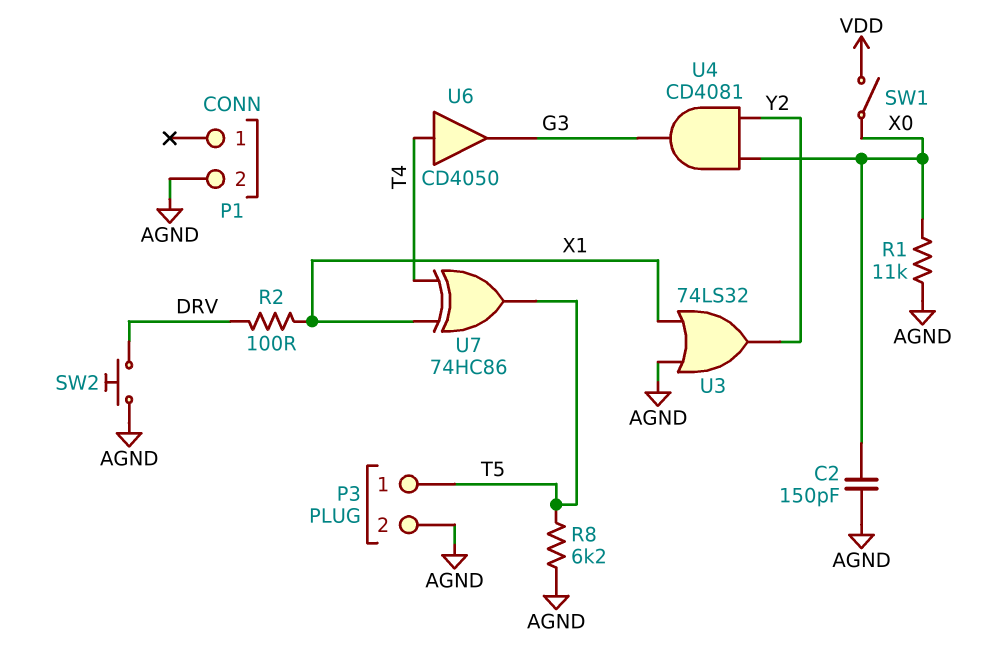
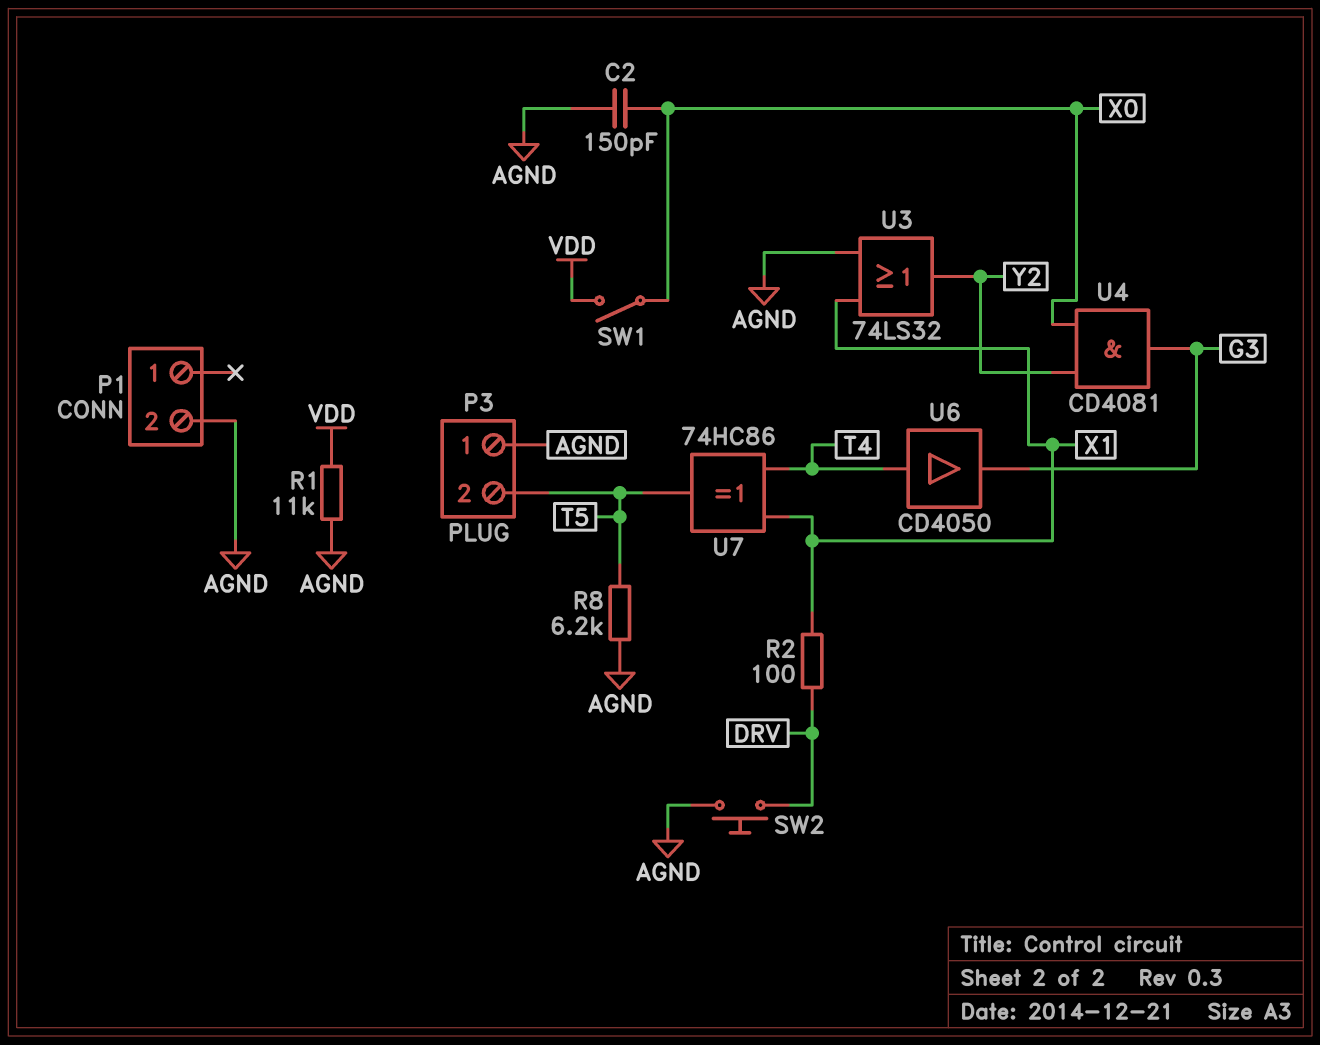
P3 pin 1: T5 -> AGND
P3 pin 2: AGND -> T5
R1: 11k (AGND, X0) -> 11k (AGND, VDD)

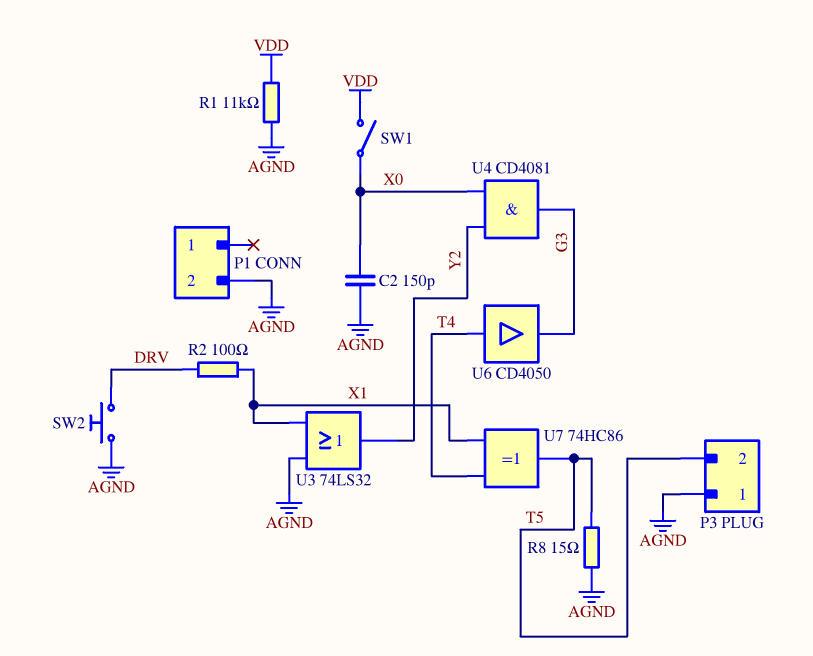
R8: 6.2k (AGND, T5) -> 15 (AGND, T5)

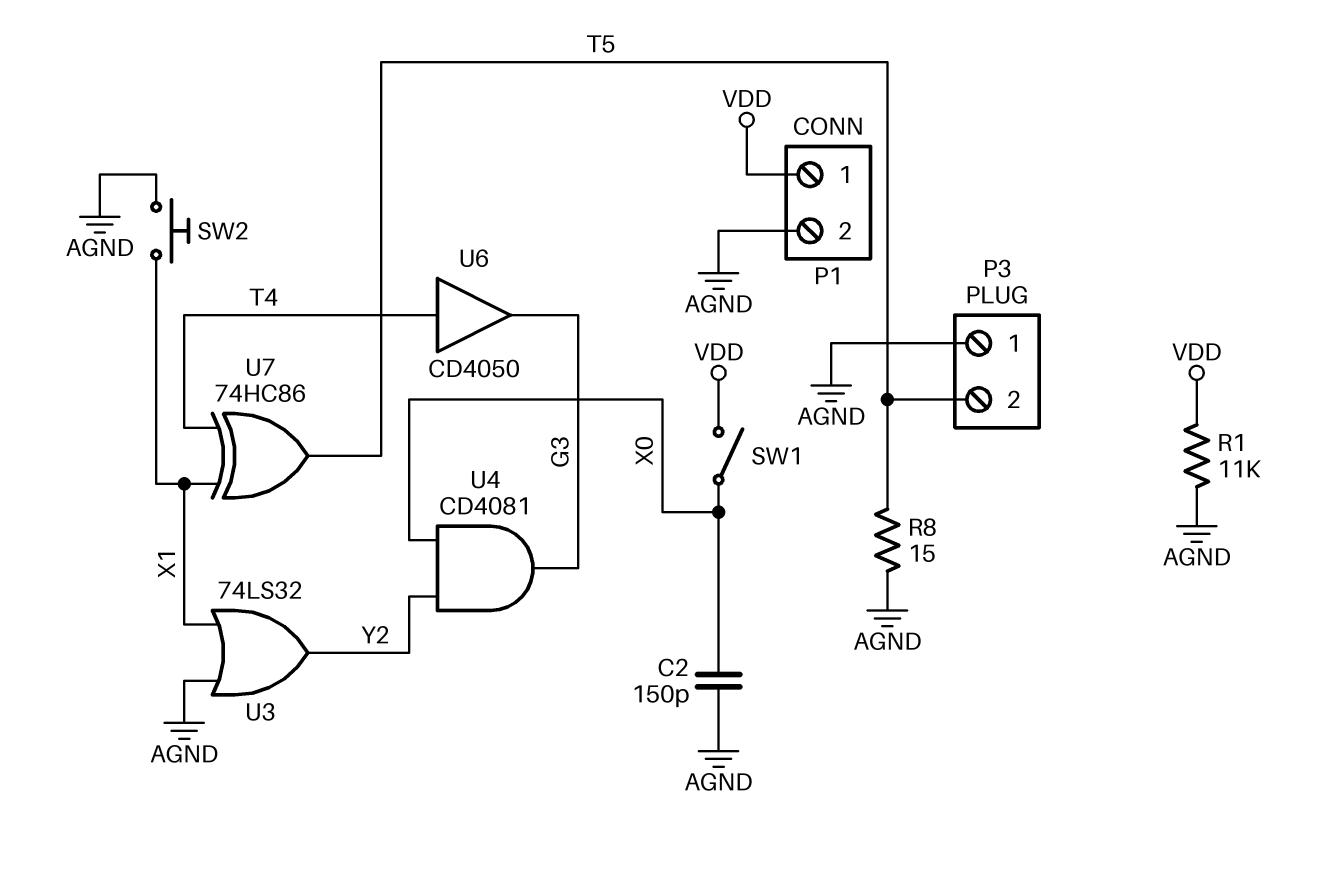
P1 pin 1: none -> VDD
R2: 100 (DRV, X1) -> none
SW2: button (AGND, DRV) -> button (AGND, X1)

